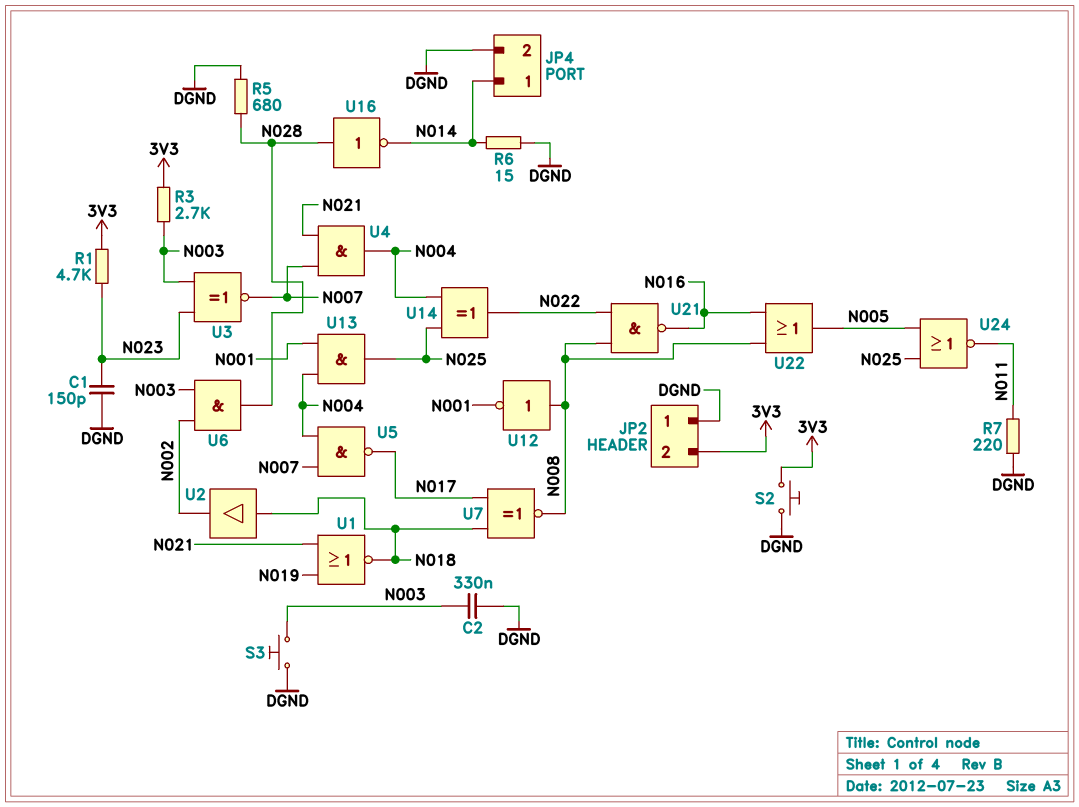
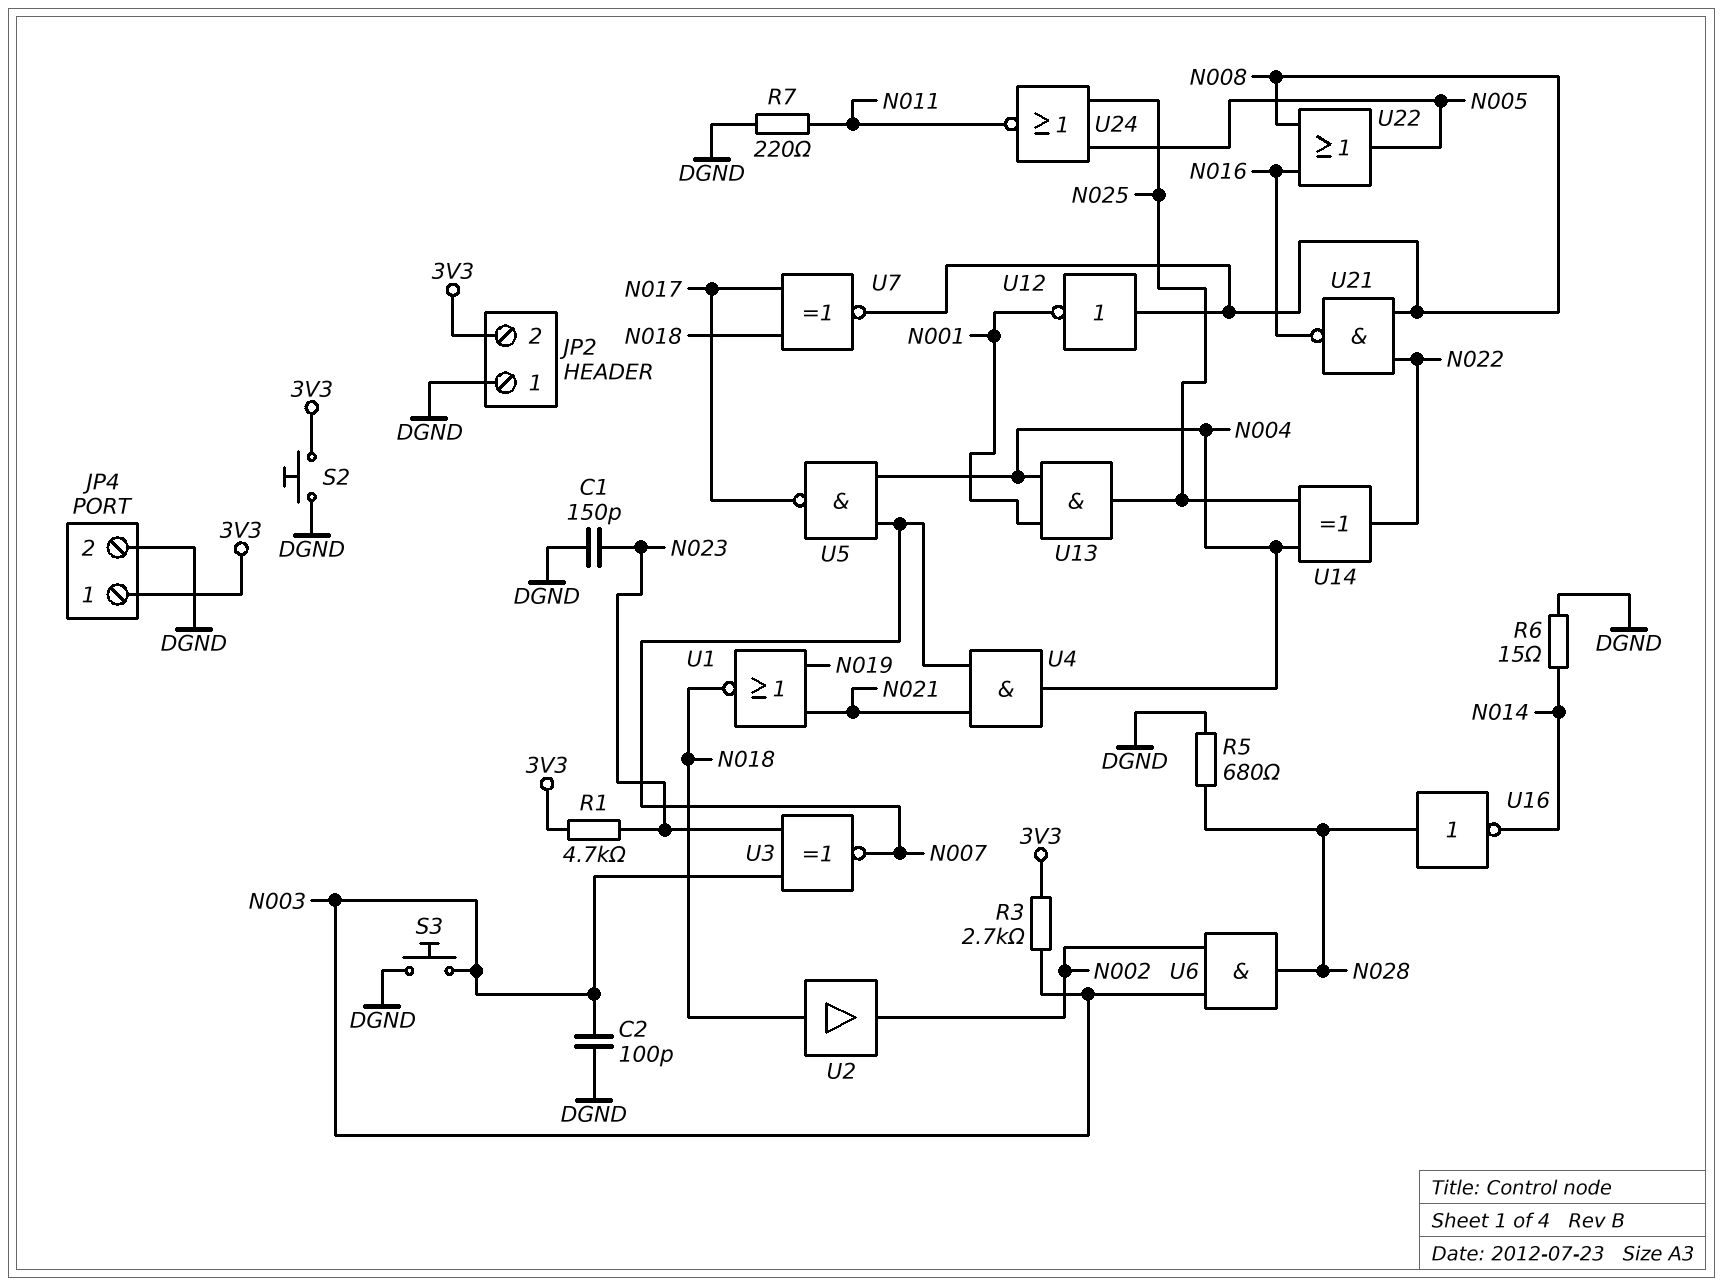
C2: 330nF (DGND, N003) -> 100pF (DGND, N003)
JP4 pin 1: N014 -> 3V3

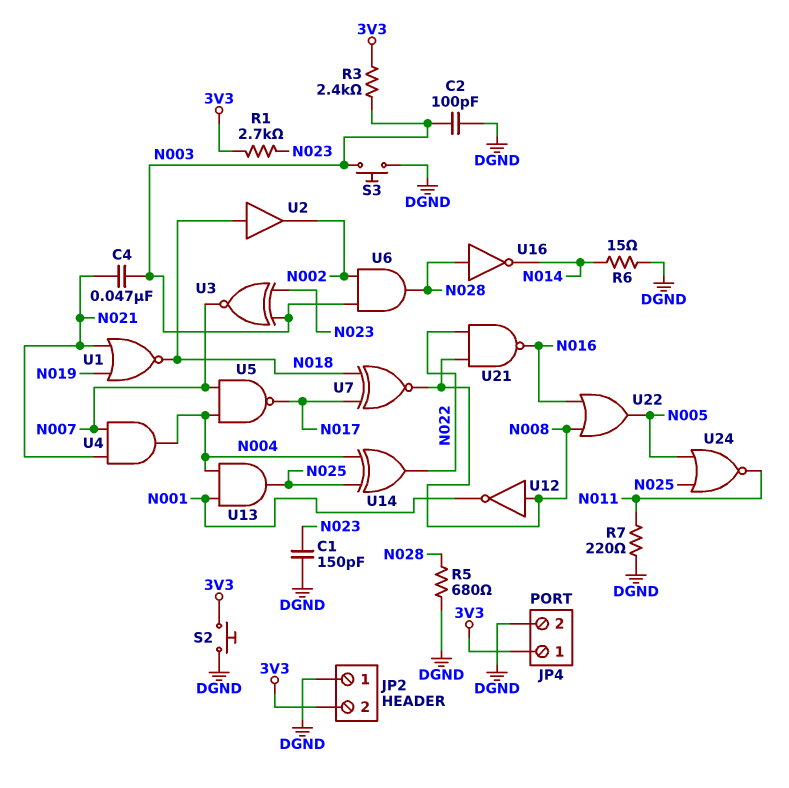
C4: none -> 47nF (N003, N021)
R1: 4.7k (3V3, N023) -> 2.7k (3V3, N023)
R3: 2.7k (3V3, N003) -> 2.4k (3V3, N003)

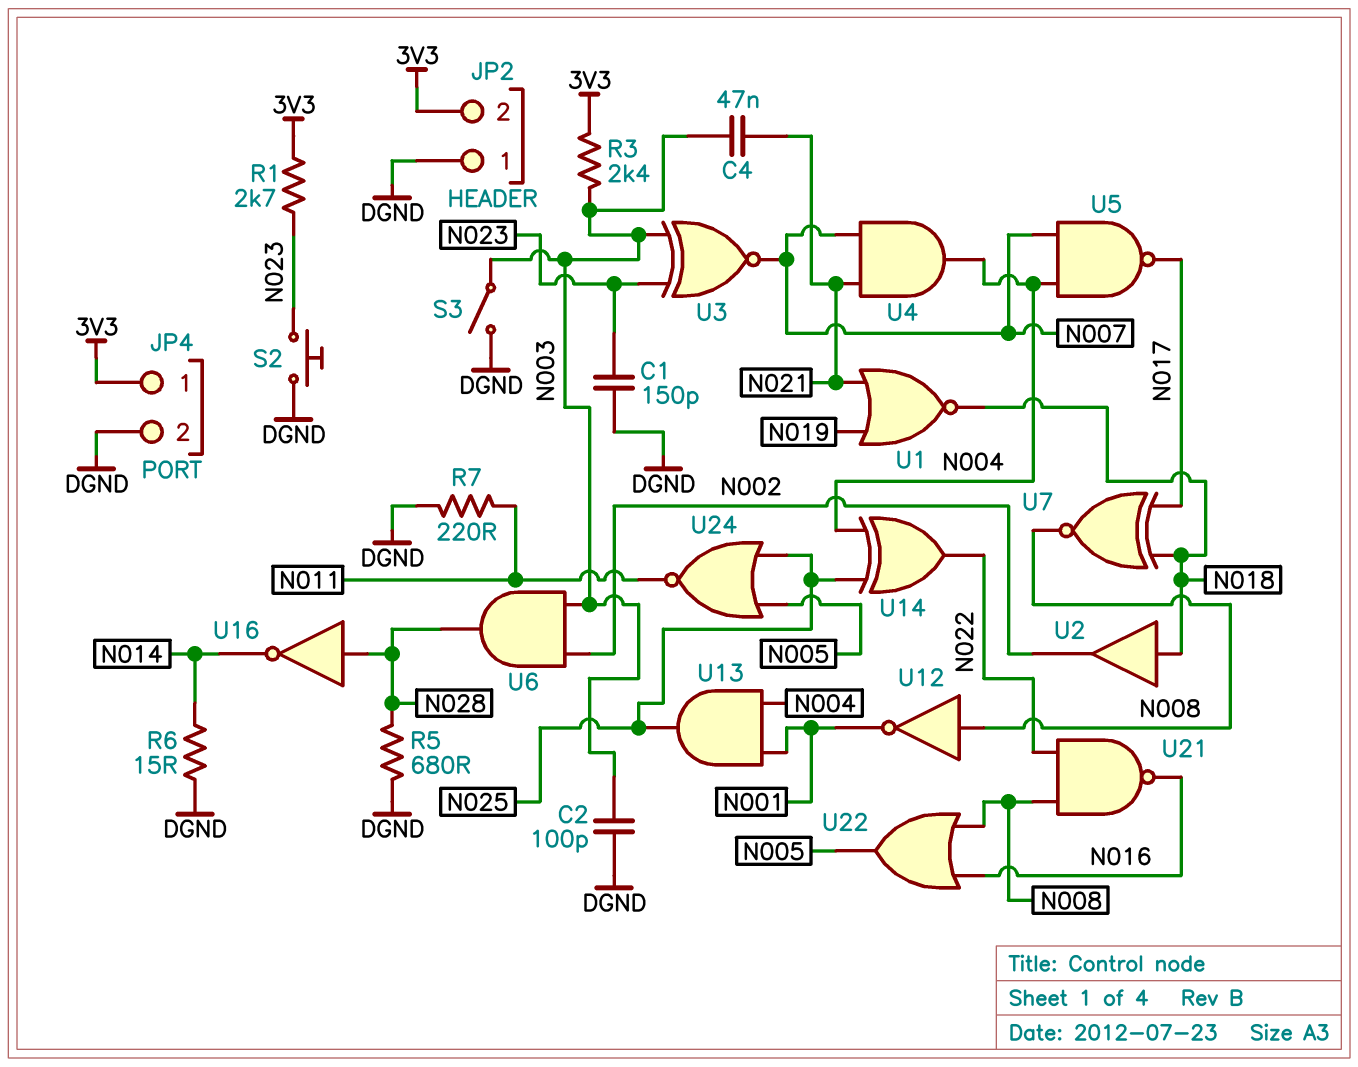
S2: button (3V3, DGND) -> button (DGND, N023)
S3: button (DGND, N003) -> switch (DGND, N003)

